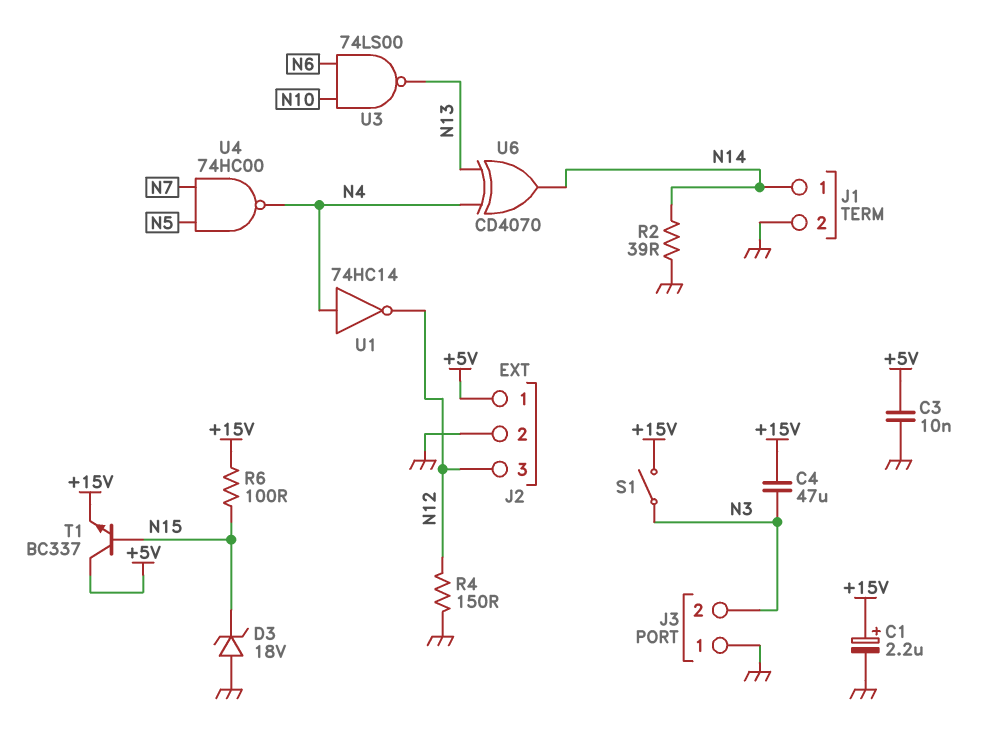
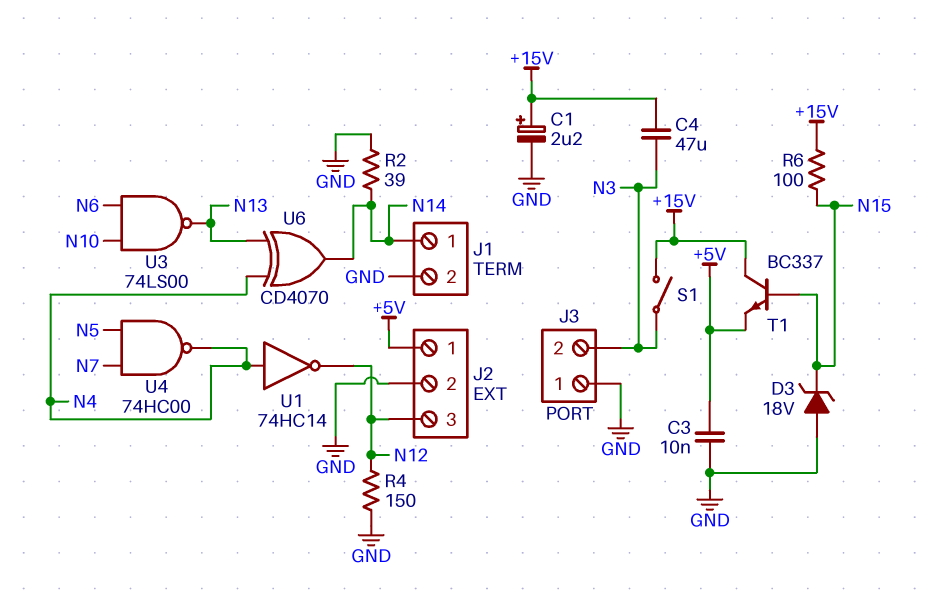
T1: NPN BC337 (B N15, C +5V, E +15V) -> NPN BC337 (B N15, C +15V, E +5V)

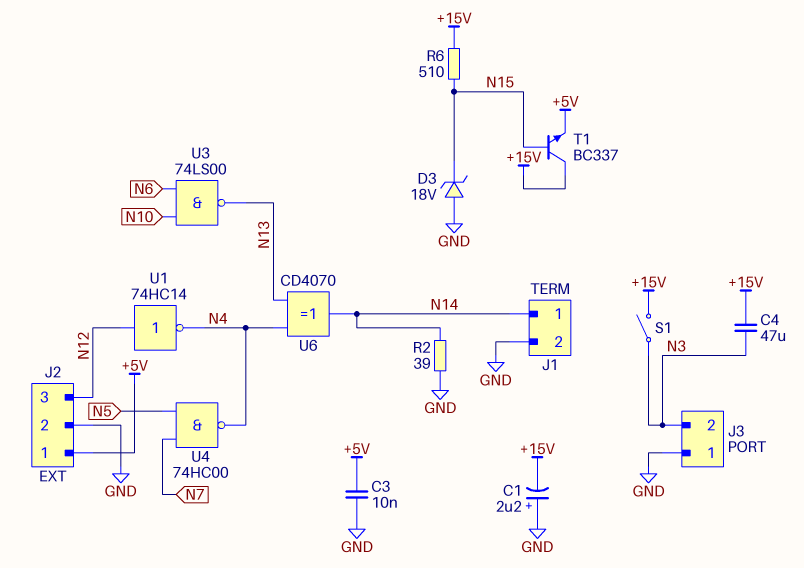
C1: 2.2uF (plus +15V, minus GND) -> 2.2uF (plus GND, minus +15V)
R4: 150 (GND, N12) -> none
R6: 100 (+15V, N15) -> 510 (+15V, N15)
U1: NOT 74HC14 (in N4, out N12) -> NOT 74HC14 (in N12, out N4)

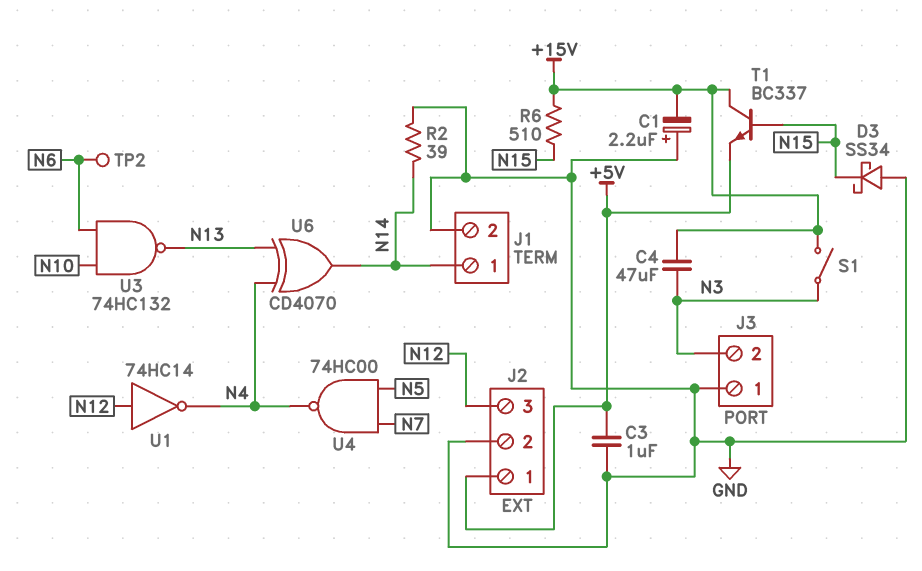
C3: 10nF (+5V, GND) -> 1uF (+5V, GND)
D3: zener 18V (A GND, K N15) -> schottky SS34 (A GND, K N15)
TP2: none -> test point (N6)
U3: NAND 74LS00 (in N6, in N10, out N13) -> NAND 74HC132 (in N6, in N10, out N13)

